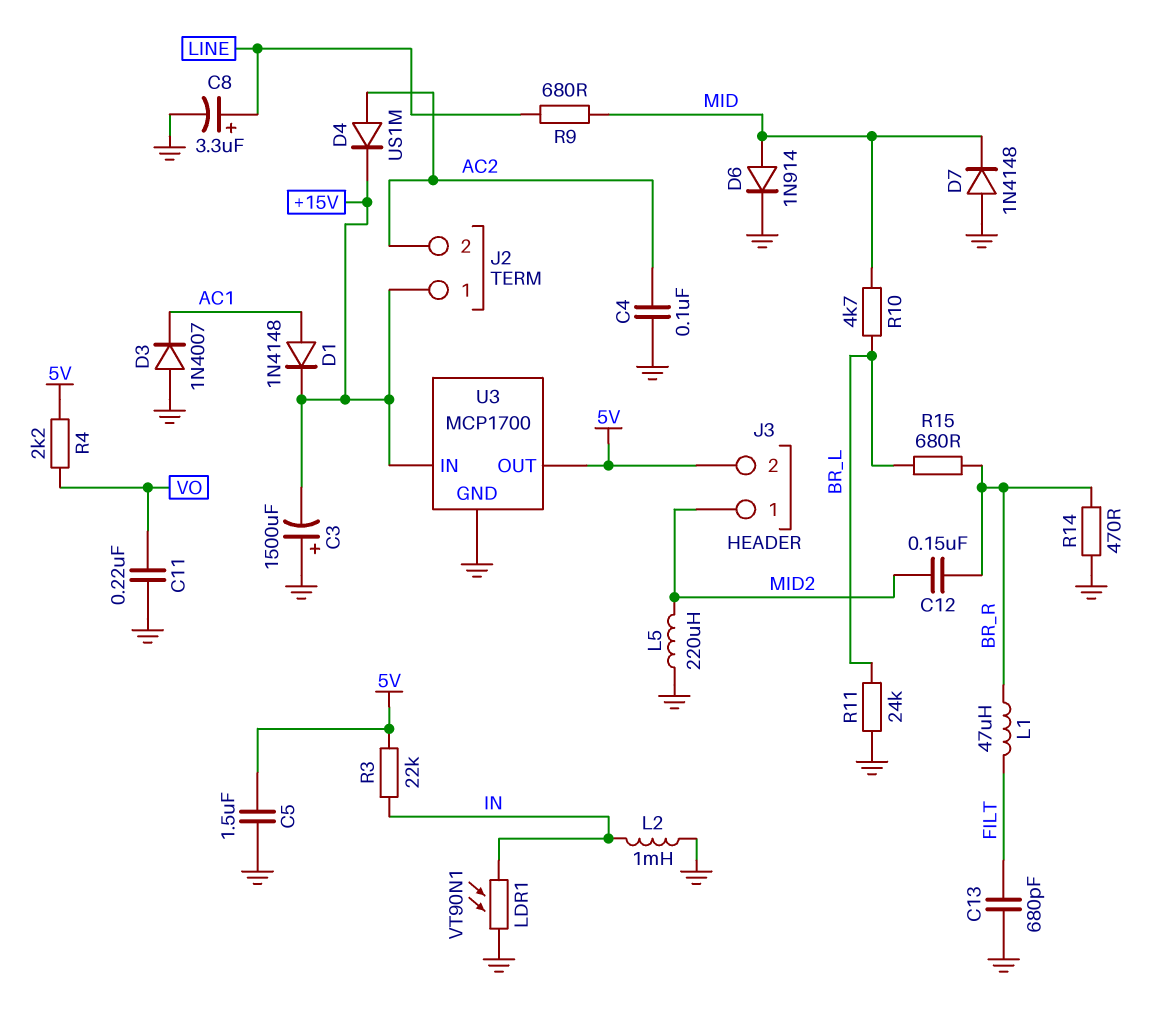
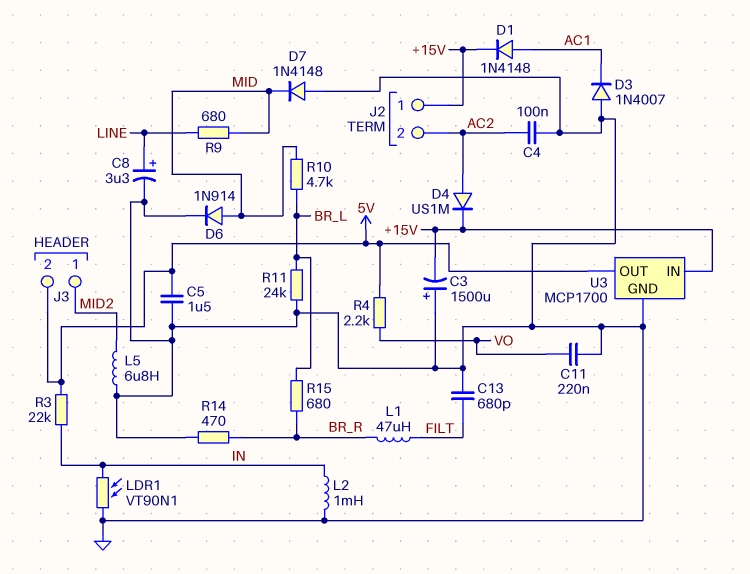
C12: 150nF (BR_R, MID2) -> none
L5: 220uH (GND, MID2) -> 6.8uH (GND, MID2)

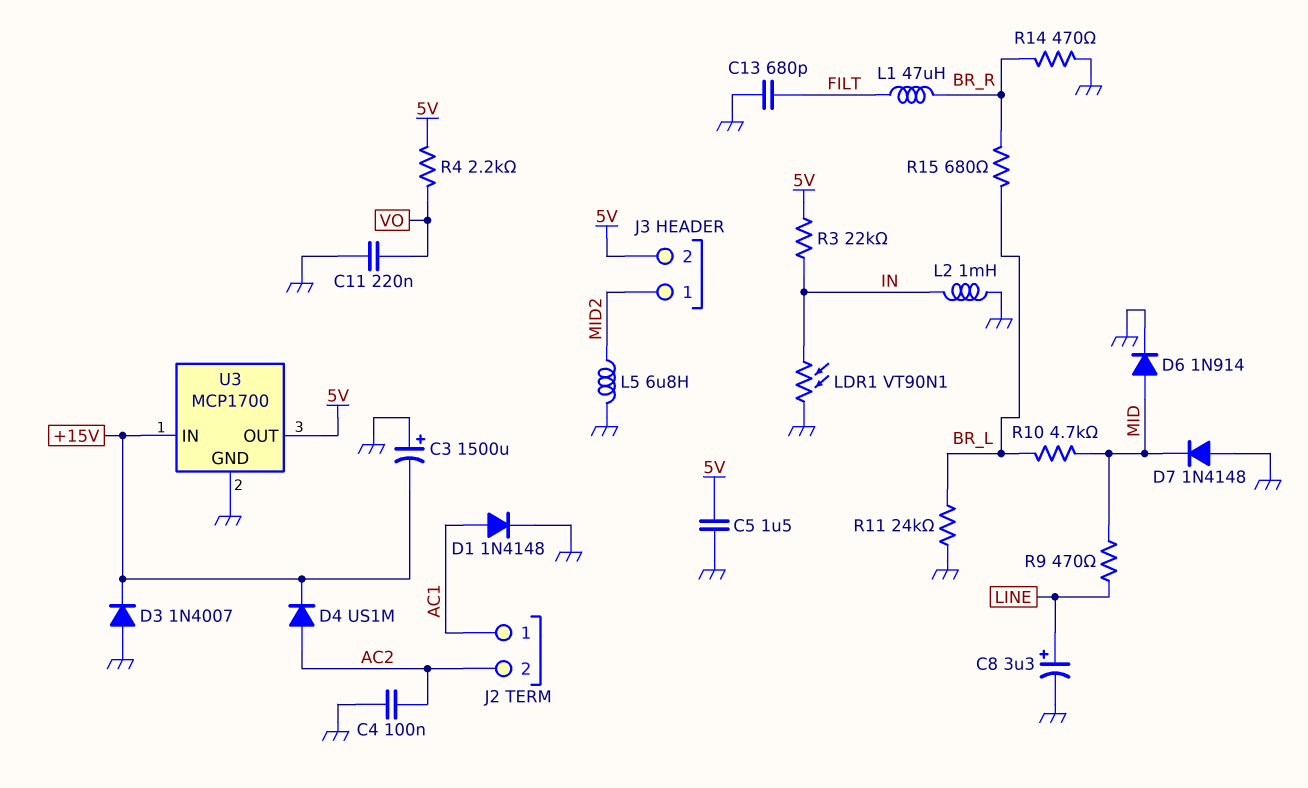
D1: diode 1N4148 (A AC1, K +15V) -> diode 1N4148 (A AC1, K GND)
D3: diode 1N4007 (A GND, K AC1) -> diode 1N4007 (A GND, K +15V)
J2 pin 1: +15V -> AC1
R9: 680 (LINE, MID) -> 470 (LINE, MID)

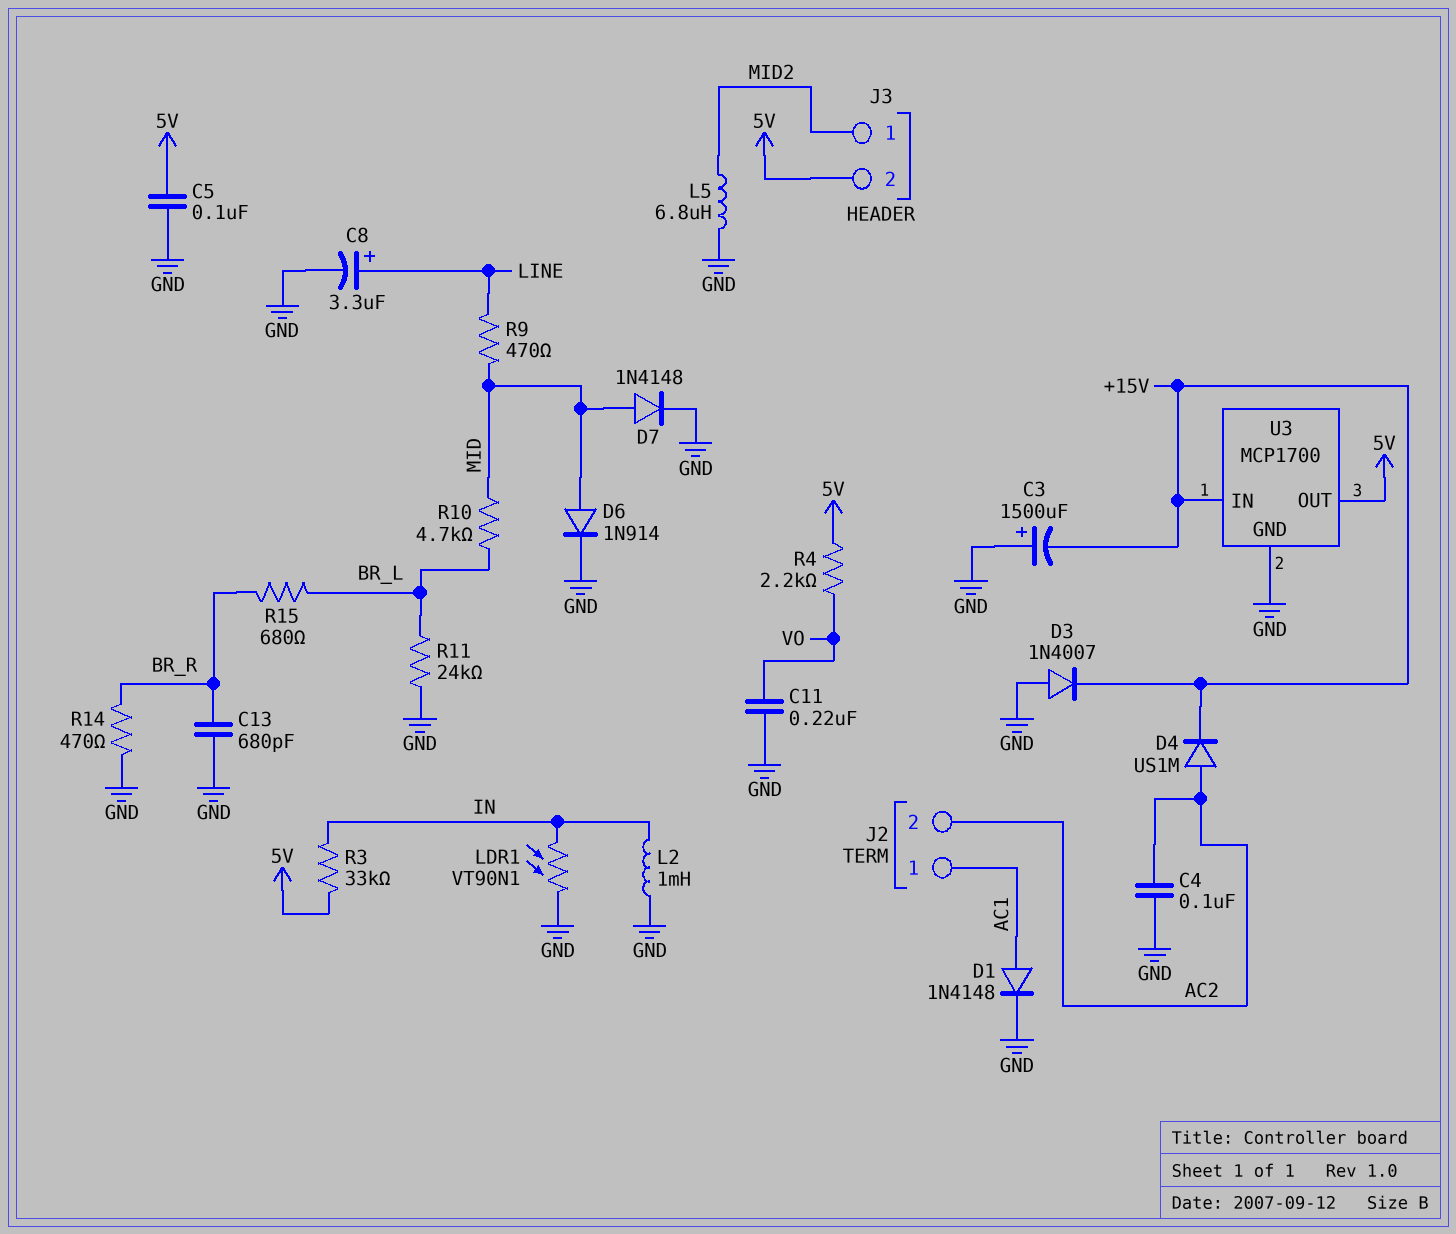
C5: 1.5uF (5V, GND) -> 100nF (5V, GND)
C13: 680pF (FILT, GND) -> 680pF (BR_R, GND)
D7: diode 1N4148 (A GND, K MID) -> diode 1N4148 (A MID, K GND)
L1: 47uH (BR_R, FILT) -> none
R3: 22k (5V, IN) -> 33k (5V, IN)

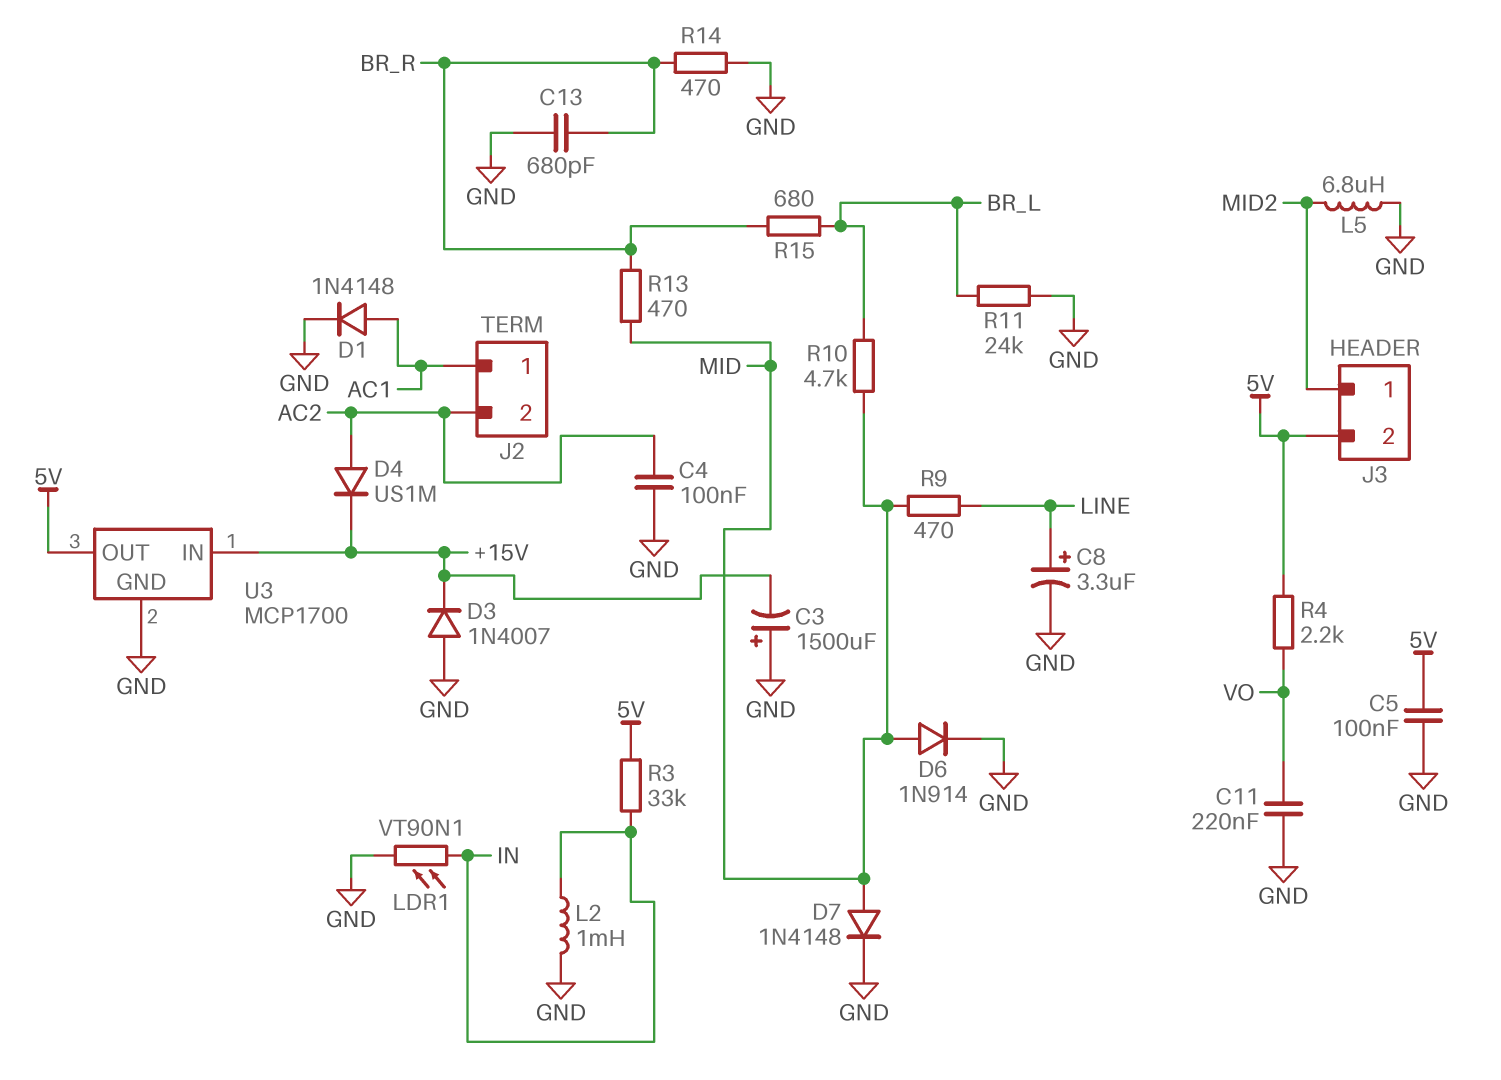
R13: none -> 470 (BR_R, MID)

